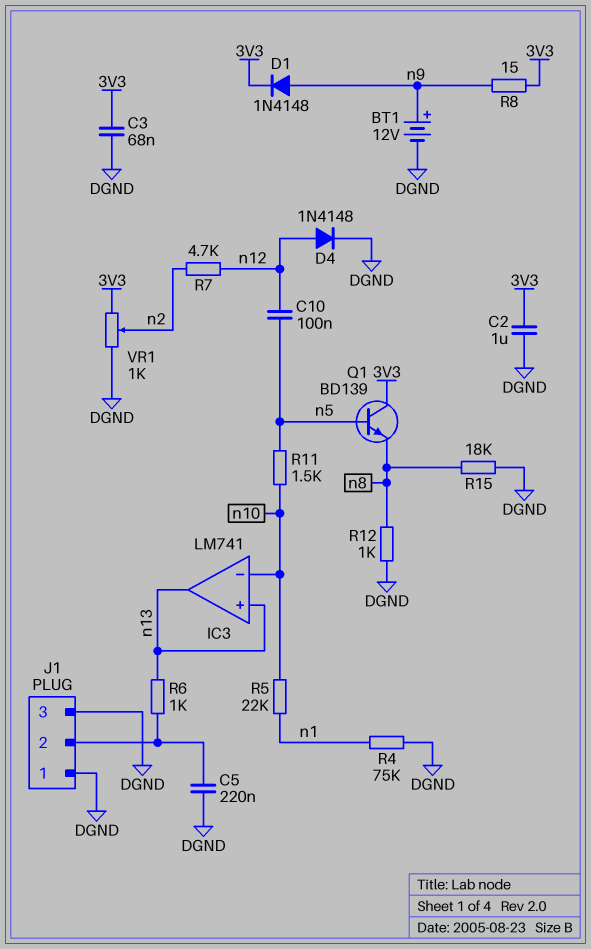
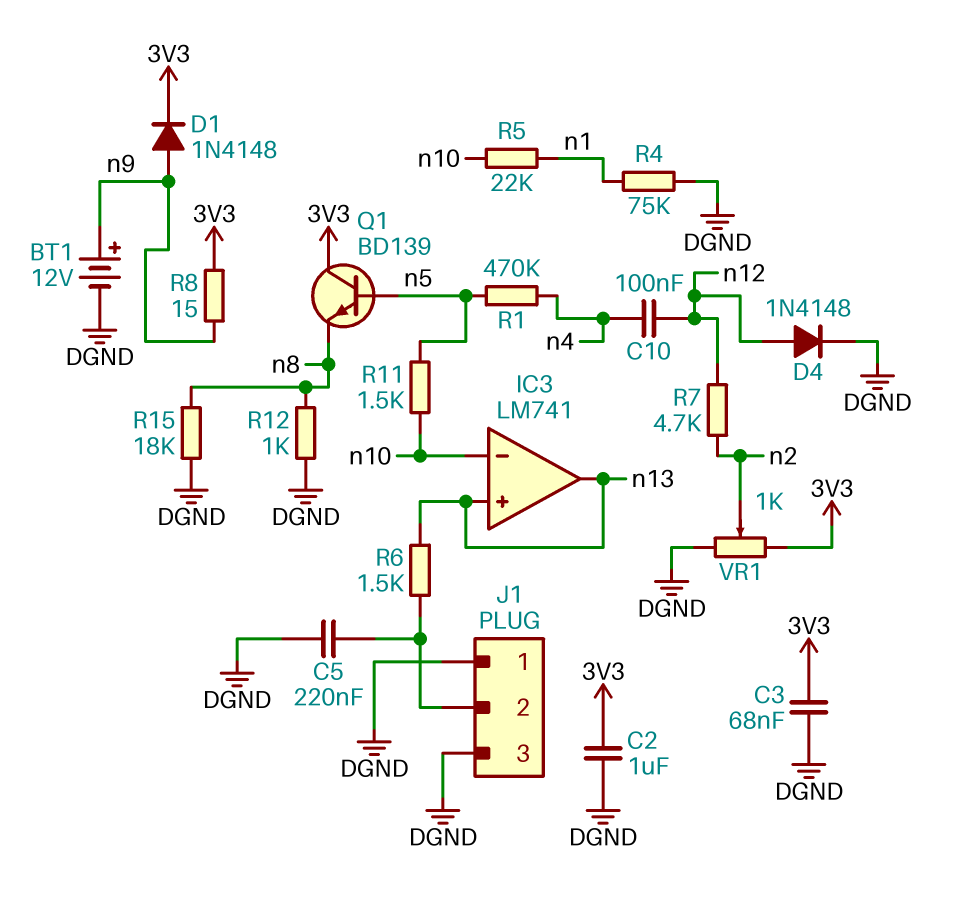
C10: 100nF (n5, n12) -> 100nF (n4, n12)
R1: none -> 470k (n4, n5)
R6: 1k (J1/2, n13) -> 1.5k (J1/2, n13)

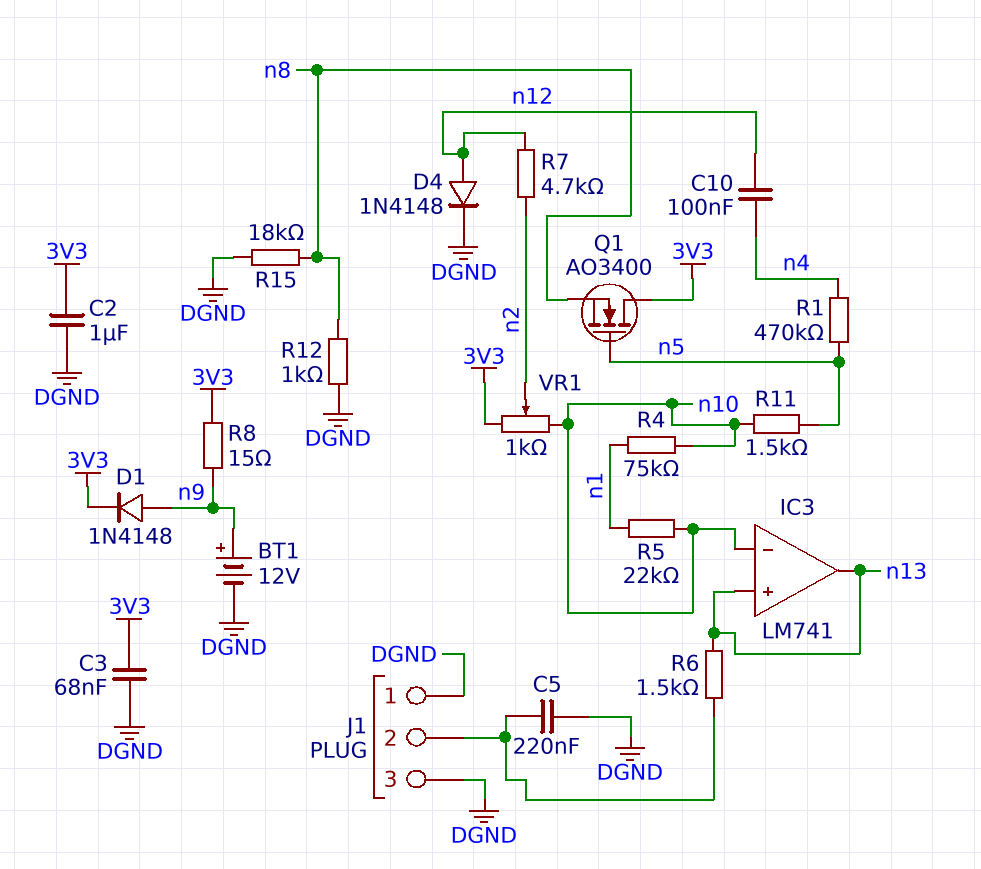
Q1: NPN BD139 (B n5, C 3V3, E n8) -> NMOS AO3400 (G n5, D 3V3, S n8)
R4: 75k (DGND, n1) -> 75k (n1, n10)
VR1: 1k (3V3, DGND, wiper n2) -> 1k (3V3, n10, wiper n2)

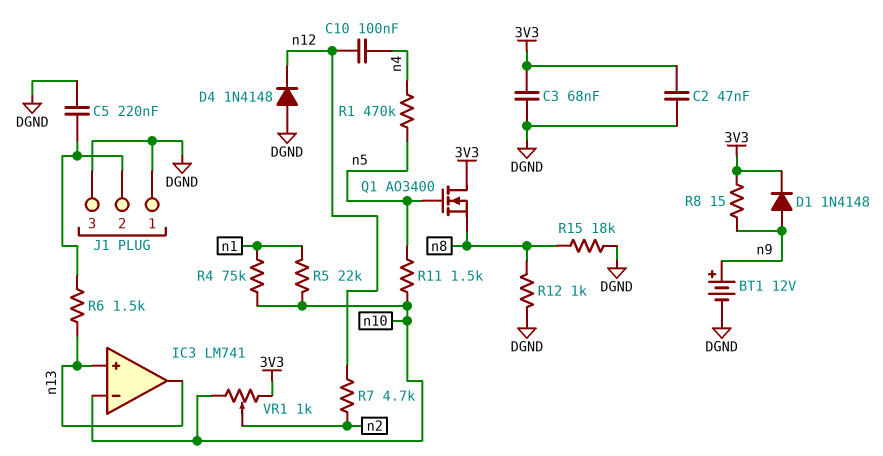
C2: 1uF (3V3, DGND) -> 47nF (3V3, DGND)
D4: diode 1N4148 (A n12, K DGND) -> diode 1N4148 (A DGND, K n12)

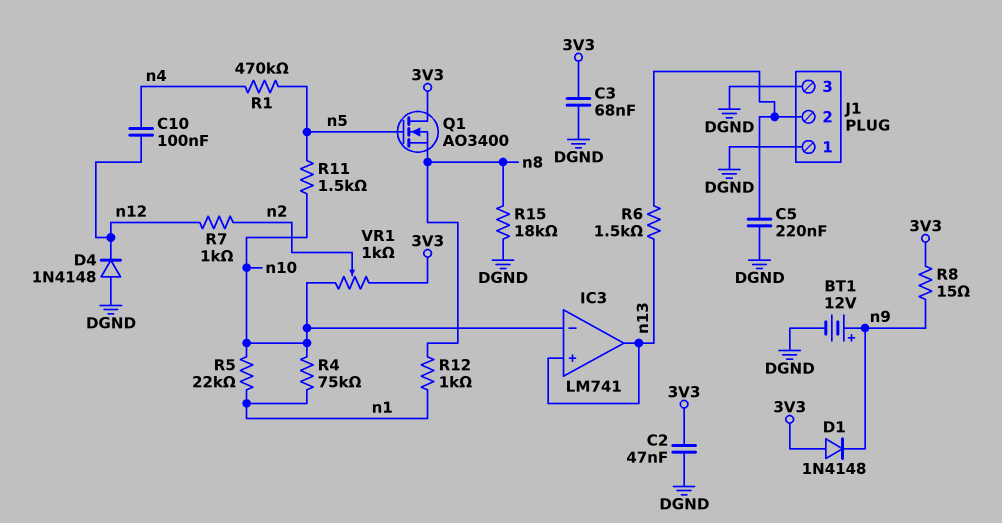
D1: diode 1N4148 (A n9, K 3V3) -> diode 1N4148 (A 3V3, K n9)
R7: 4.7k (n2, n12) -> 1k (n2, n12)
R12: 1k (DGND, n8) -> 1k (n1, n8)

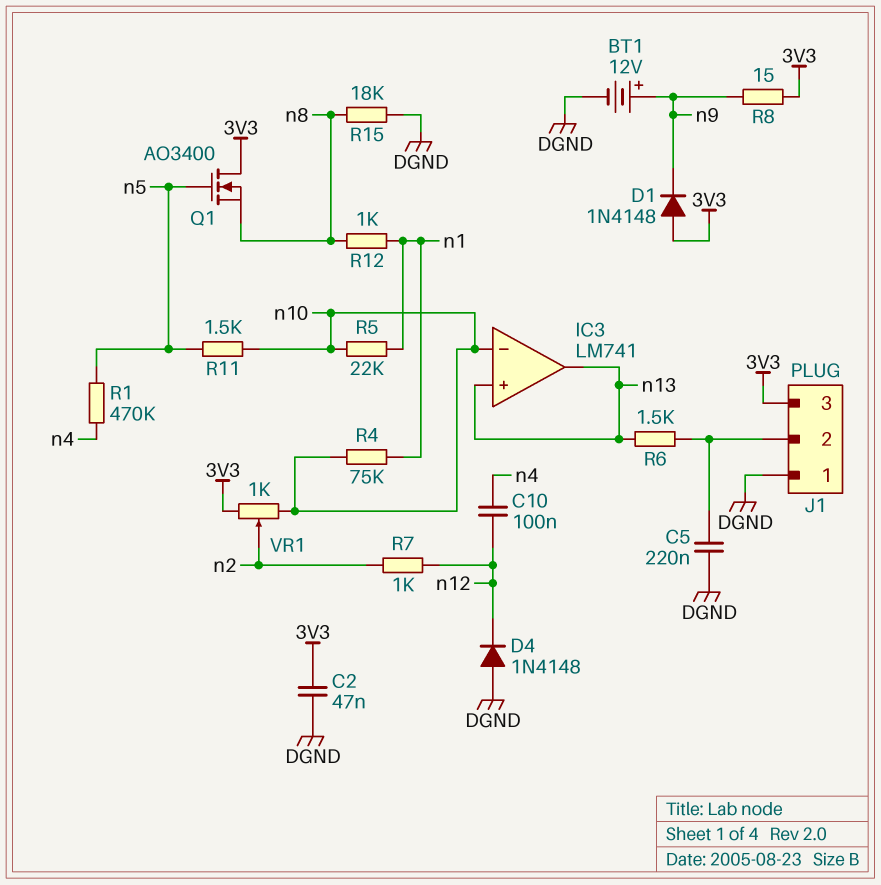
C3: 68nF (3V3, DGND) -> none
J1 pin 3: DGND -> 3V3

